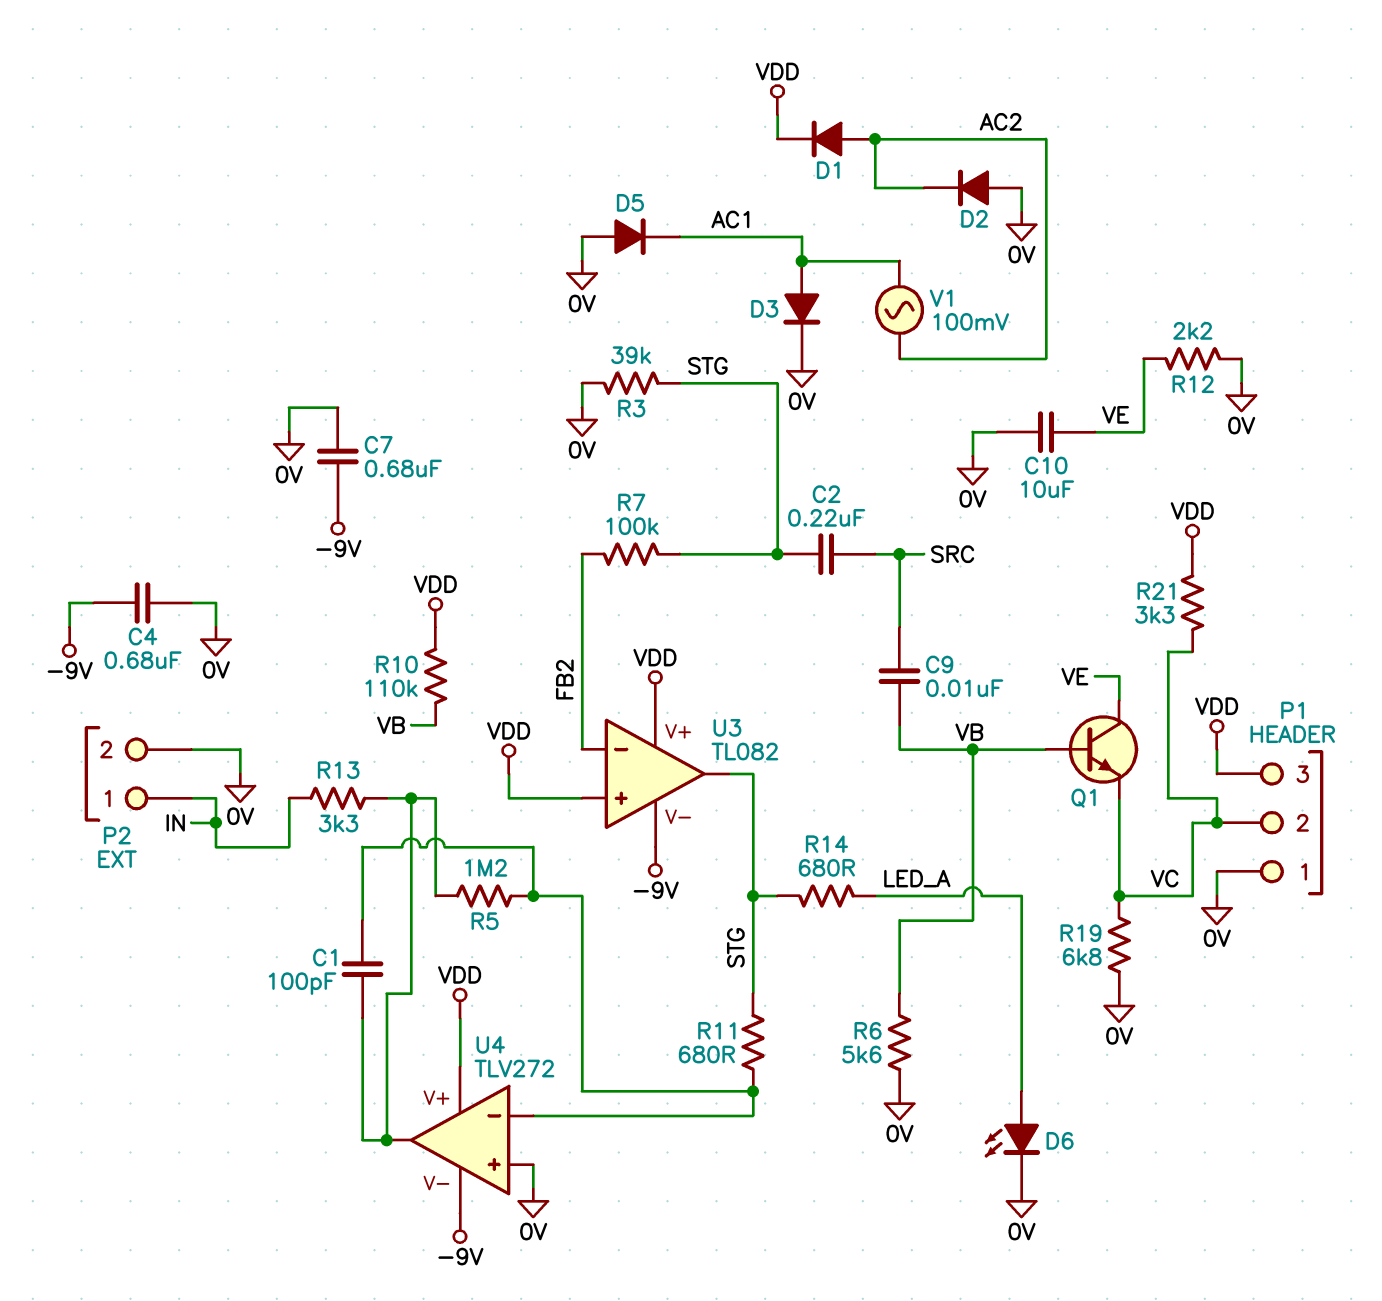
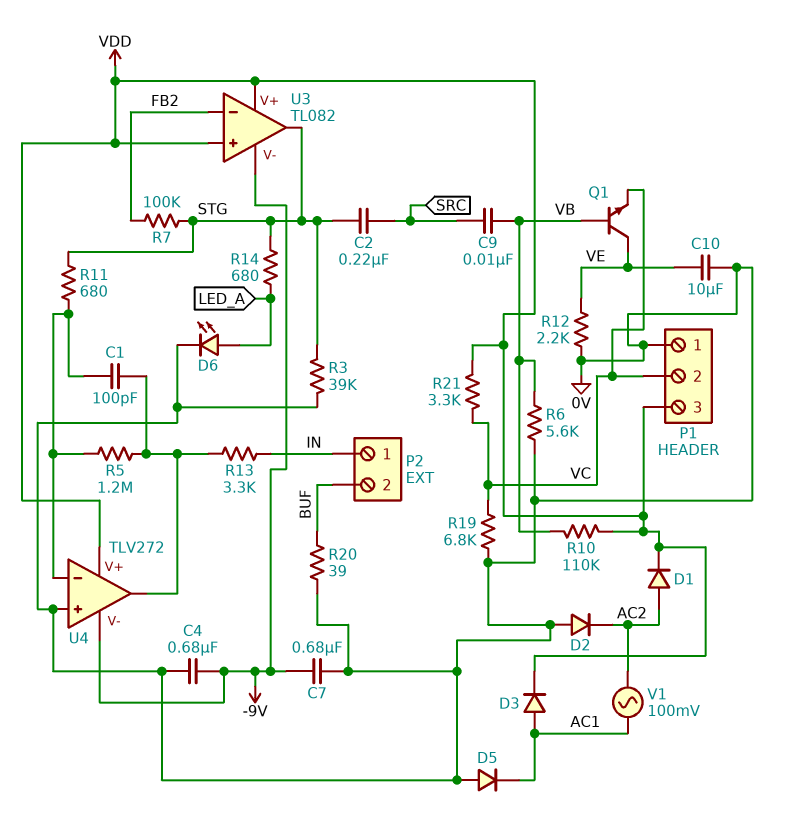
D3: diode (A AC1, K 0V) -> diode (A AC1, K VDD)
P2 pin 2: 0V -> BUF
R20: none -> 39 (0V, BUF)

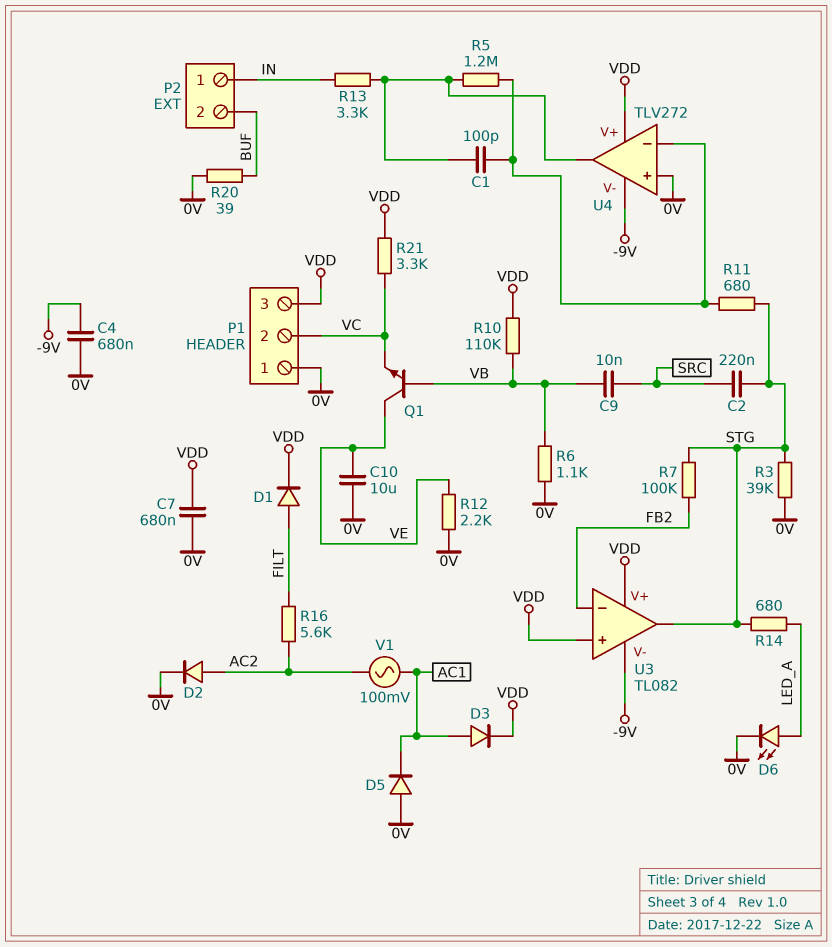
C7: 680nF (-9V, 0V) -> 680nF (0V, VDD)
D1: diode (A AC2, K VDD) -> diode (A FILT, K VDD)
D2: diode (A 0V, K AC2) -> diode (A AC2, K 0V)
R6: 5.6k (0V, VB) -> 1.1k (0V, VB)
R16: none -> 5.6k (AC2, FILT)
R19: 6.8k (0V, VC) -> none

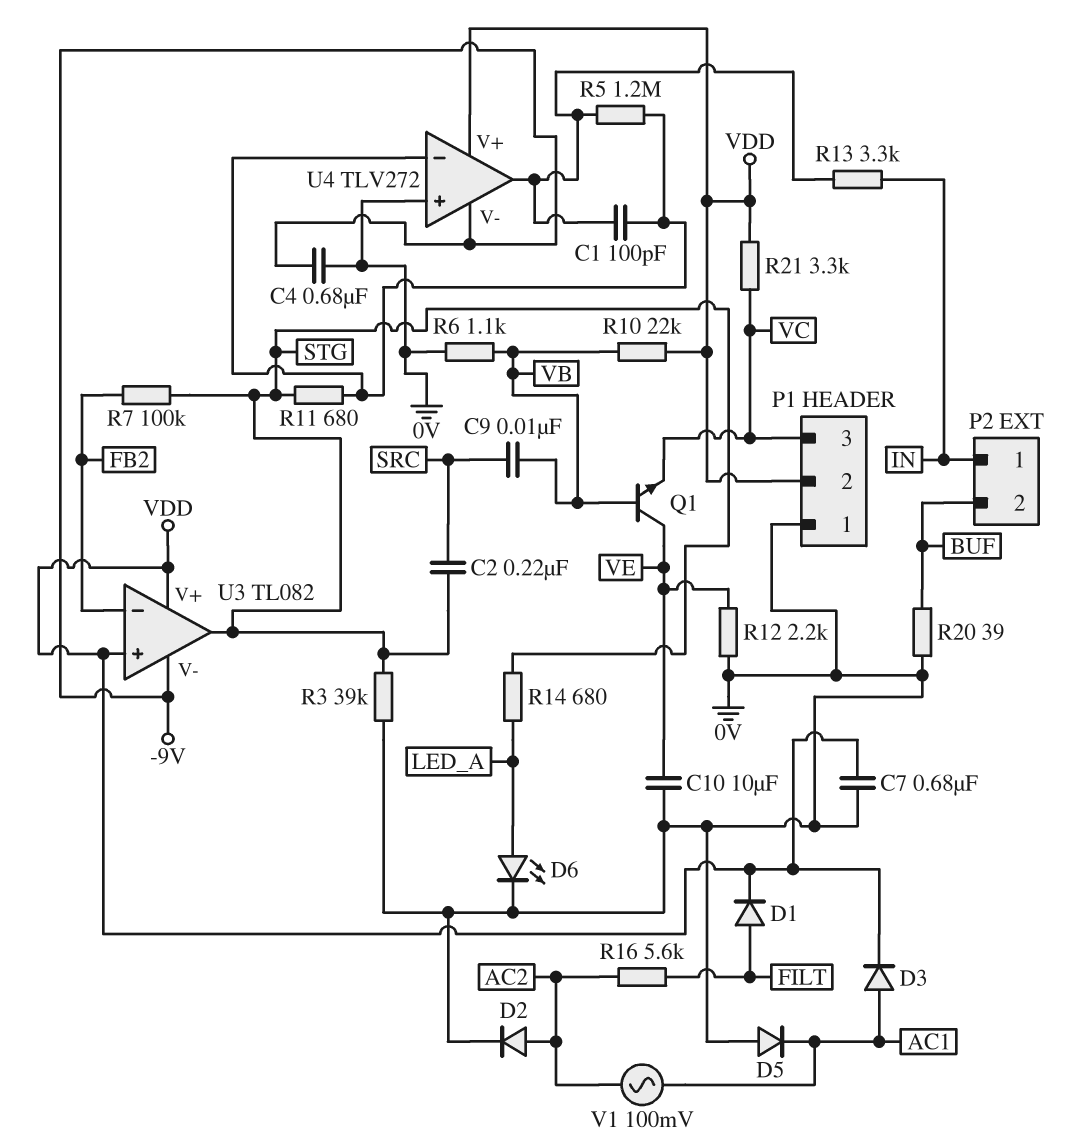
P1 pin 2: VC -> VDD
P1 pin 3: VDD -> VC
R10: 110k (VB, VDD) -> 22k (VB, VDD)

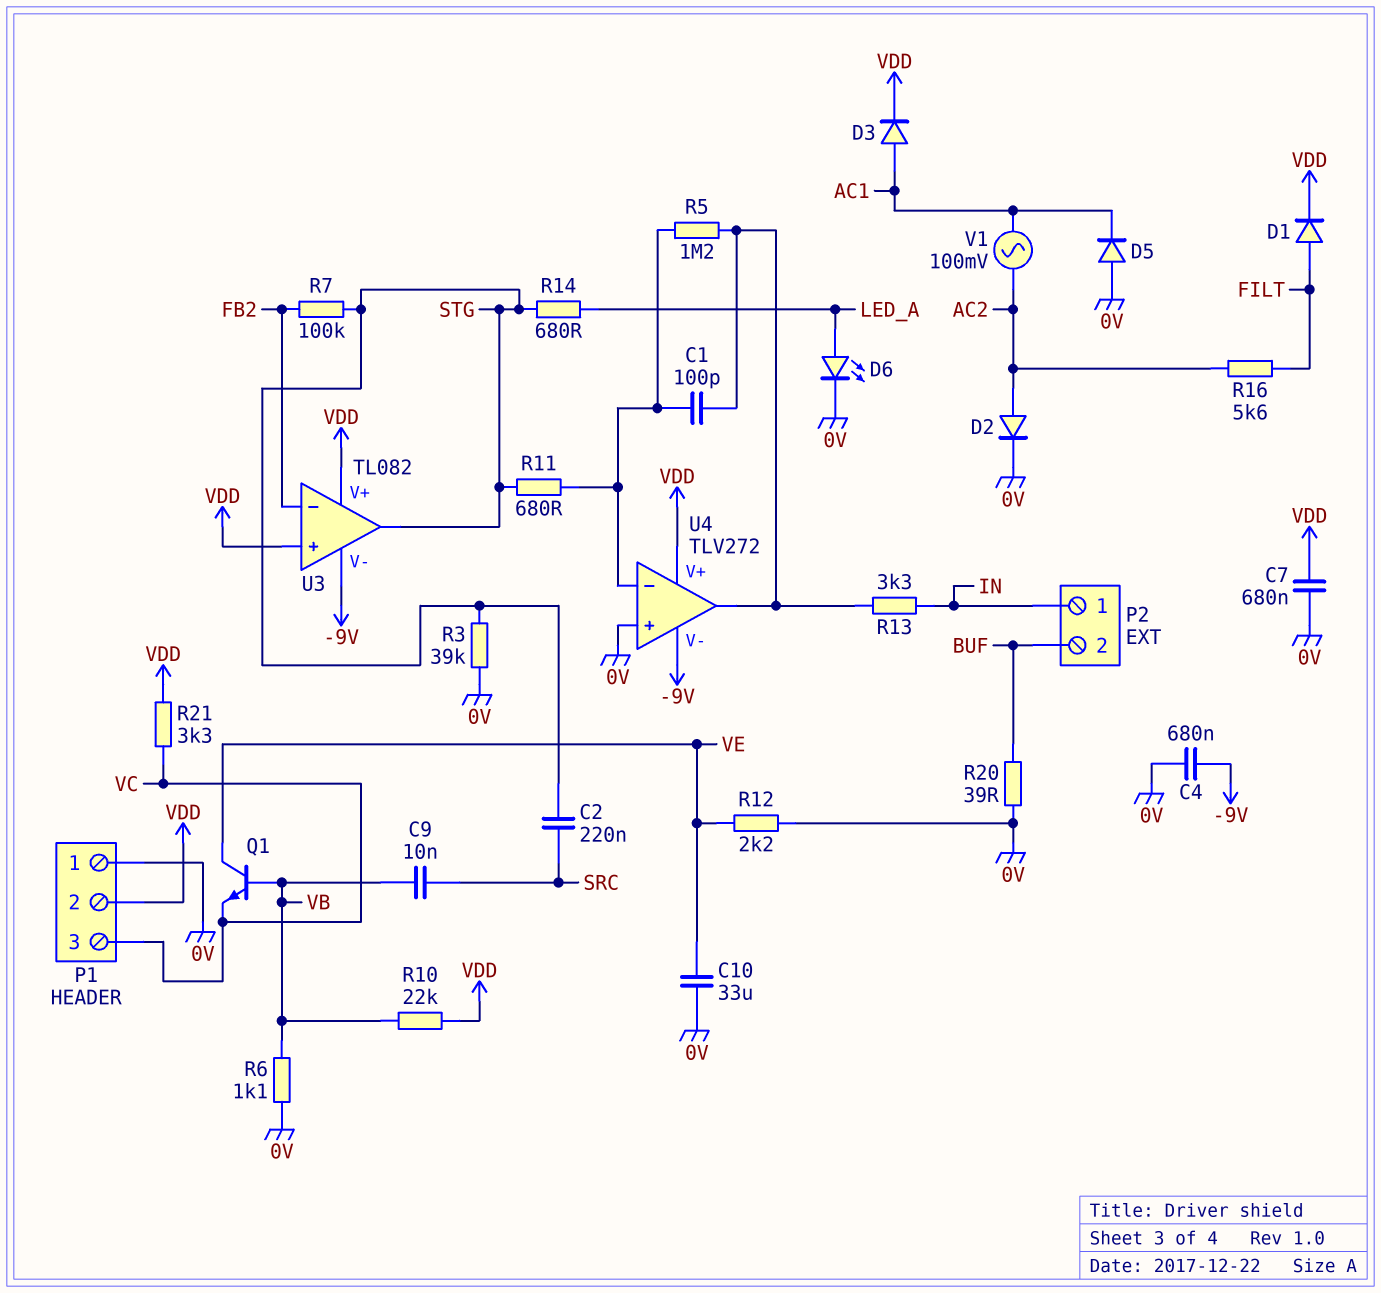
C10: 10uF (0V, VE) -> 33uF (0V, VE)

